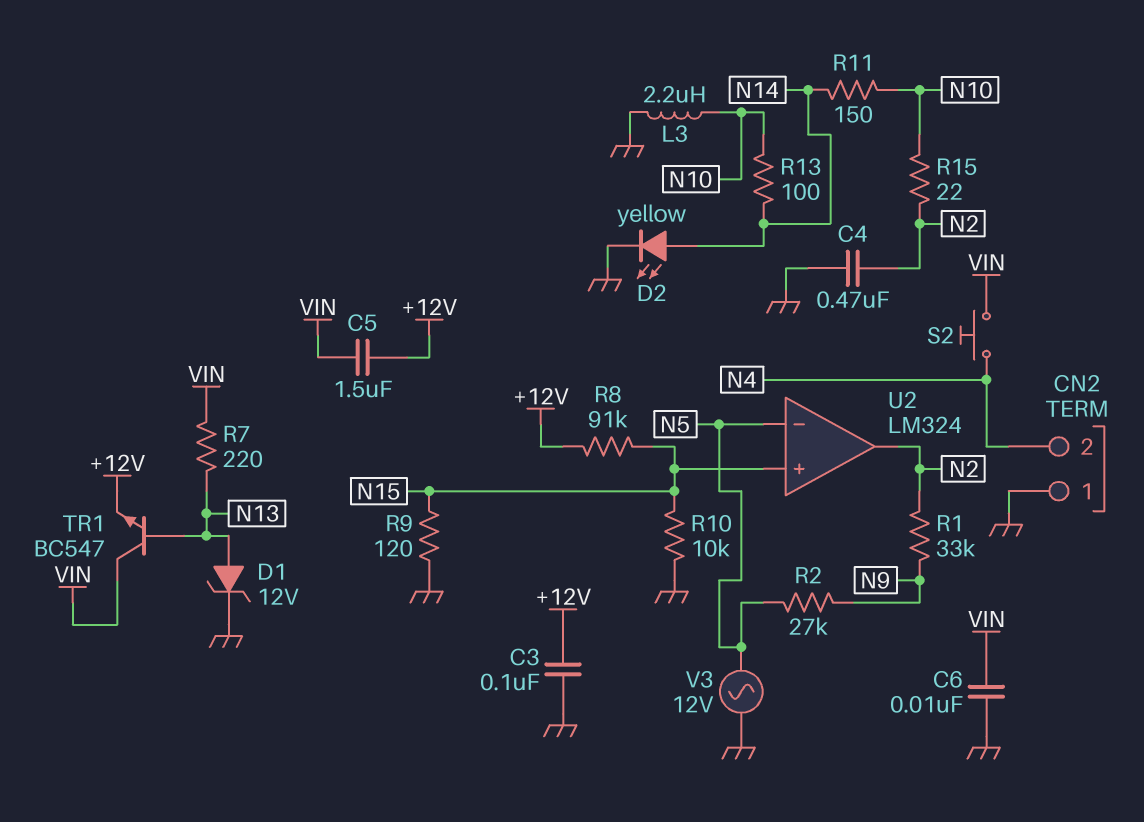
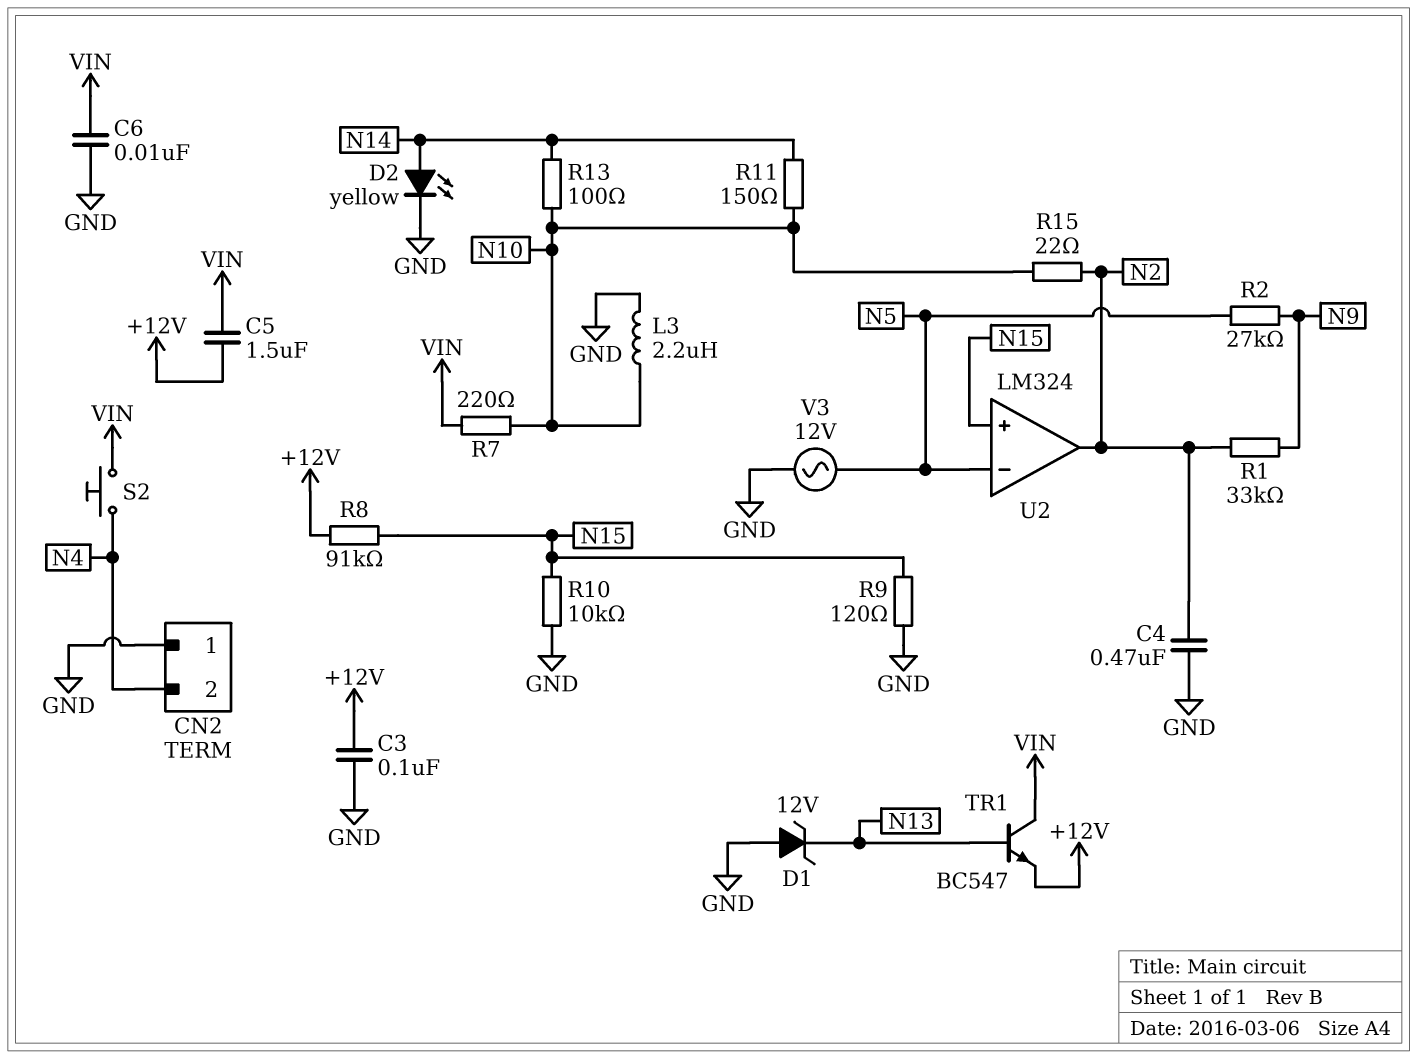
D1: zener 12V (A N13, K GND) -> zener 12V (A GND, K N13)
R7: 220 (N13, VIN) -> 220 (N10, VIN)

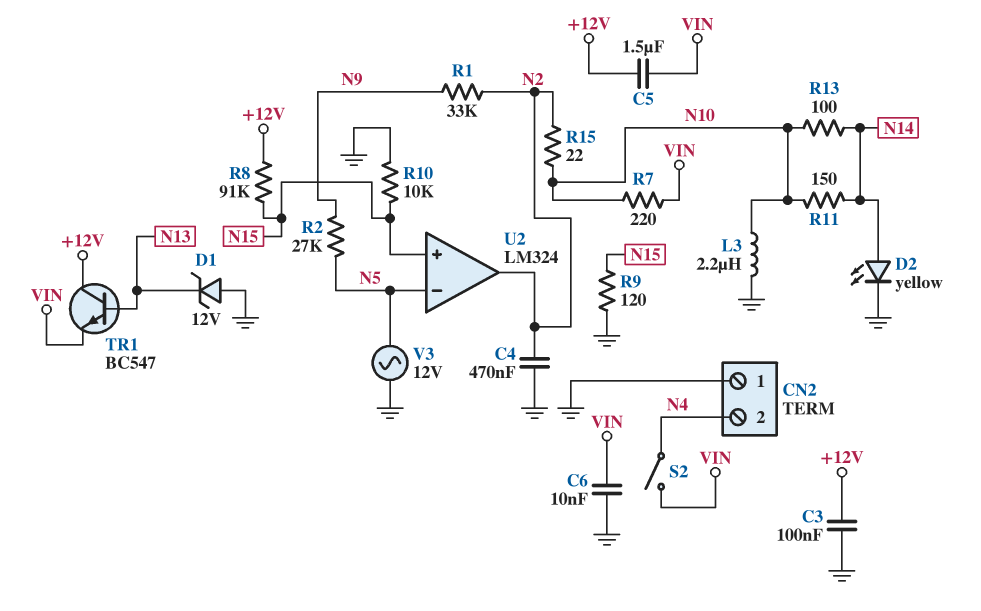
S2: button (N4, VIN) -> switch (N4, VIN)
TR1: NPN BC547 (B N13, C VIN, E +12V) -> NPN BC547 (B N13, C +12V, E VIN)

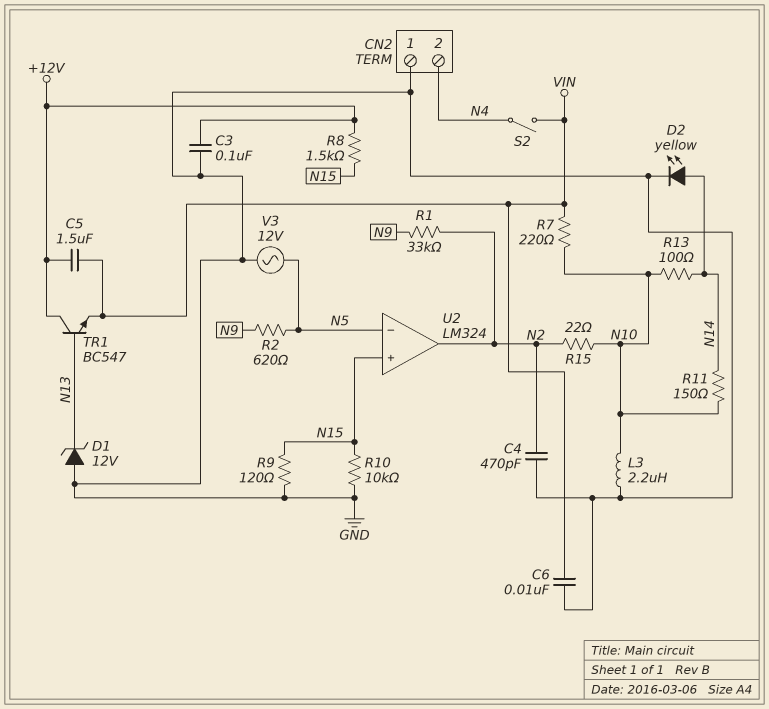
C4: 470nF (GND, N2) -> 470pF (GND, N2)
R2: 27k (N5, N9) -> 620 (N5, N9)
R8: 91k (+12V, N15) -> 1.5k (+12V, N15)

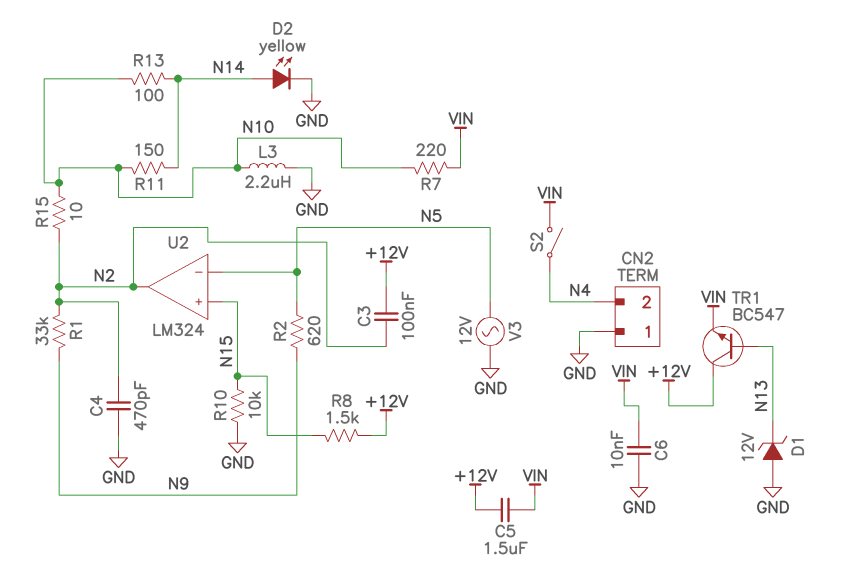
C3: 100nF (+12V, GND) -> 100nF (+12V, N2)
R9: 120 (GND, N15) -> none
R15: 22 (N2, N10) -> 10 (N2, N10)

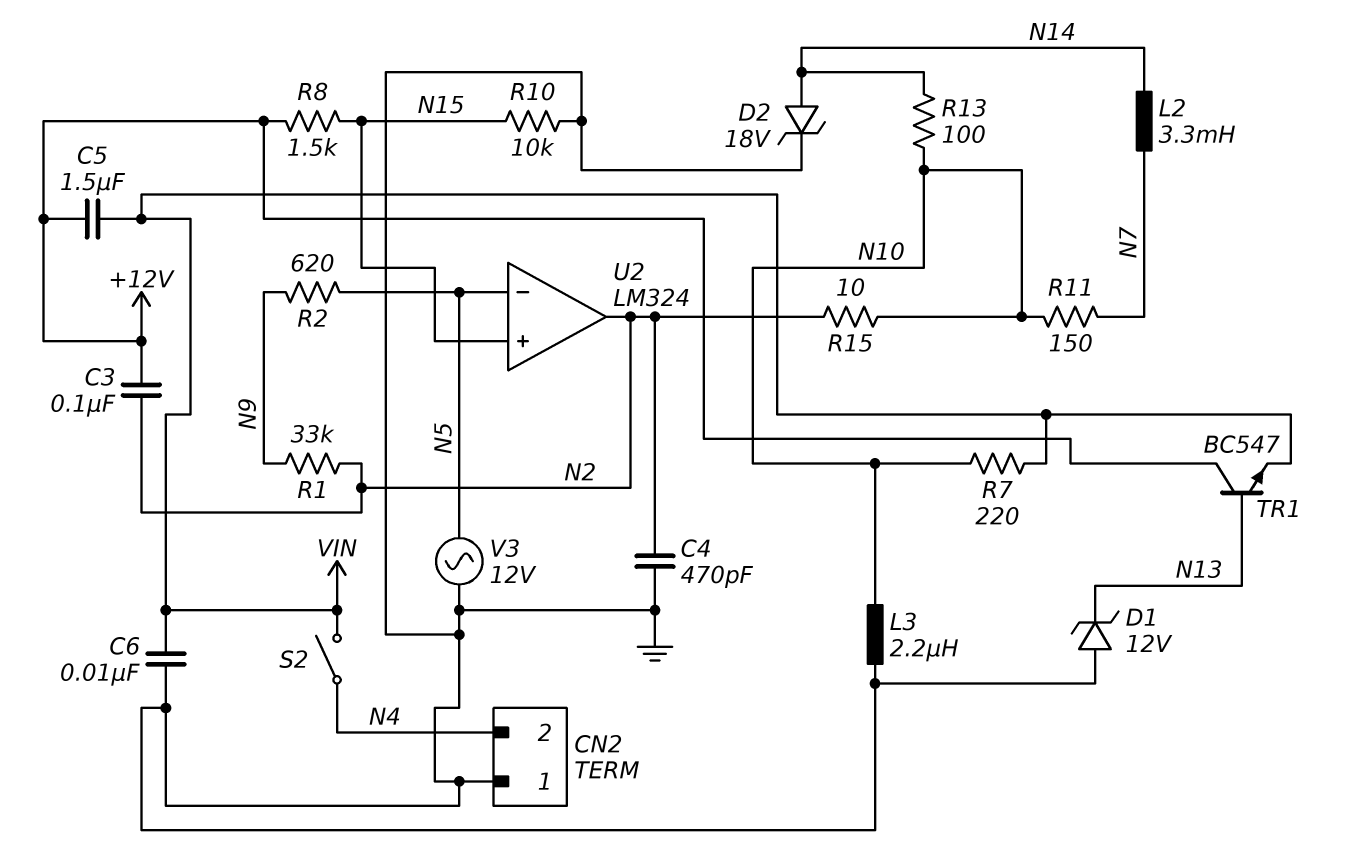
D2: LED yellow (A N14, K GND) -> zener 18V (A N14, K GND)
L2: none -> 3.3mH (N7, N14)
R11: 150 (N10, N14) -> 150 (N7, N10)

